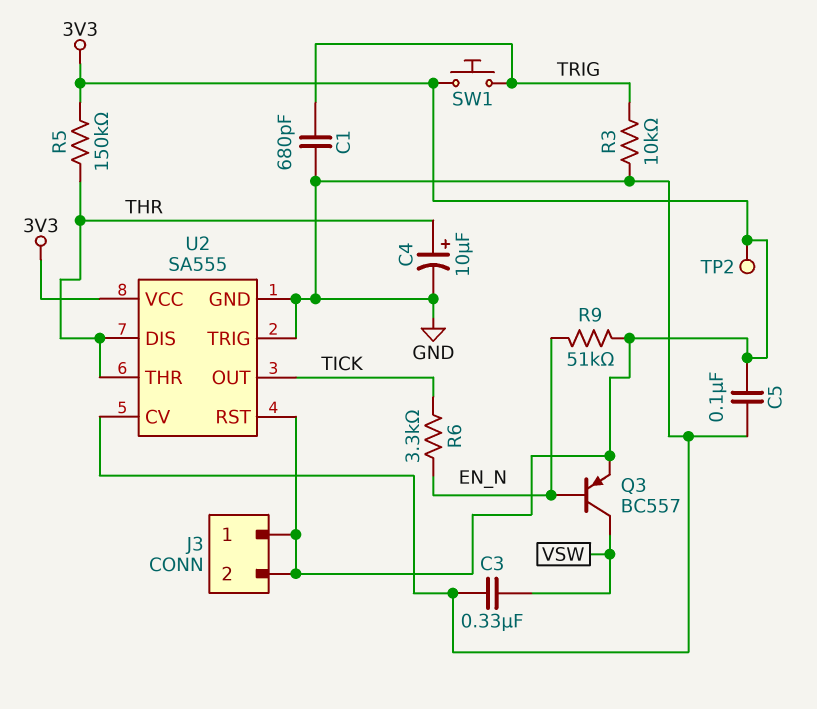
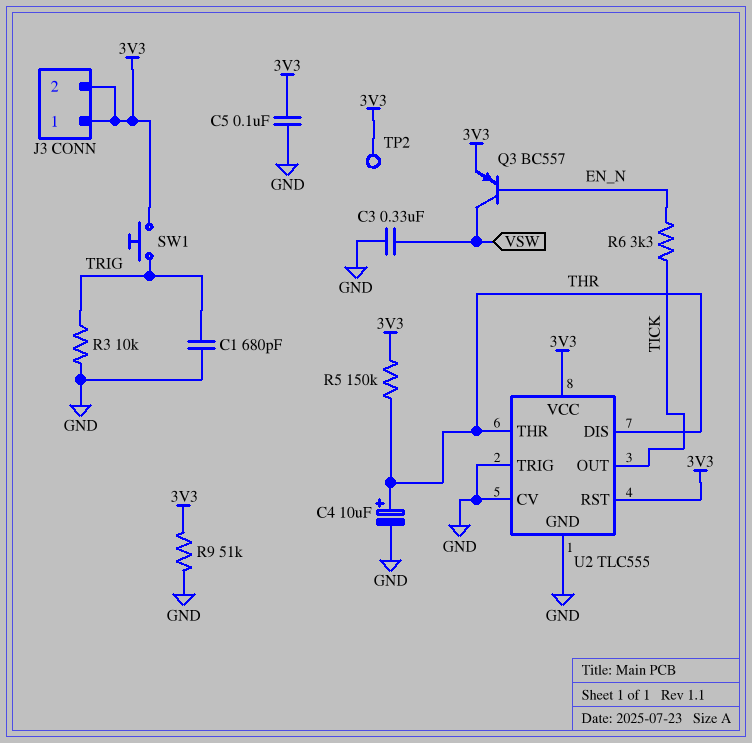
R9: 51k (3V3, EN_N) -> 51k (3V3, GND)
U2: SA555 -> TLC555

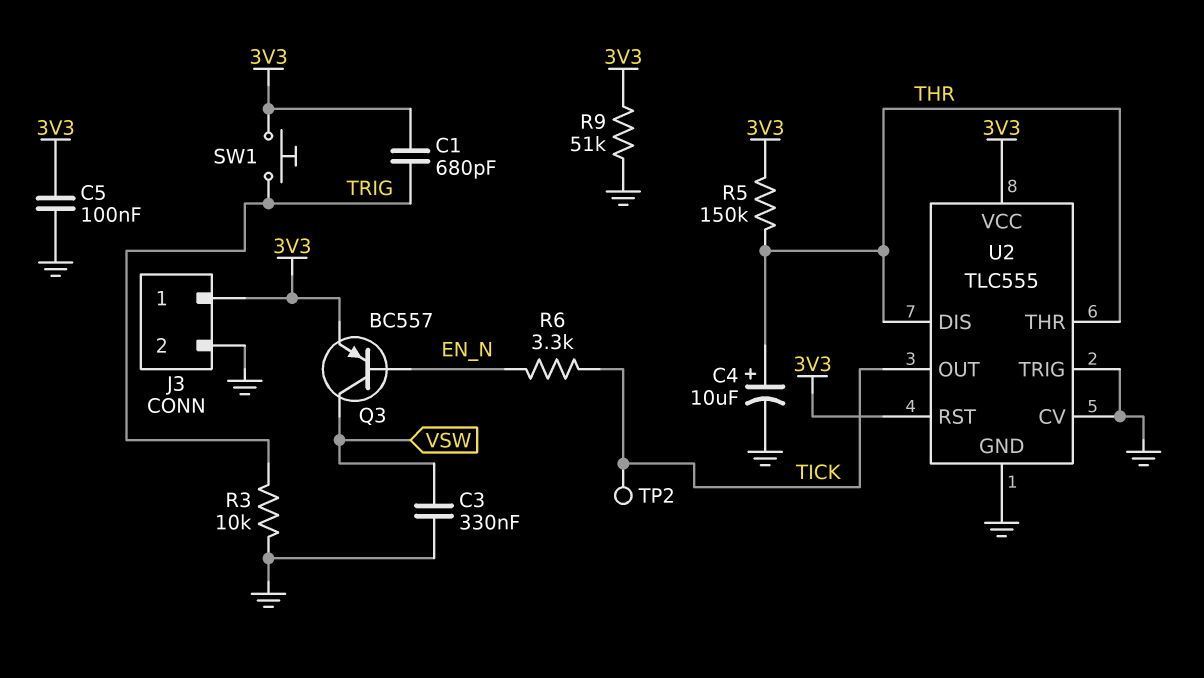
C1: 680pF (GND, TRIG) -> 680pF (3V3, TRIG)
J3 pin 2: 3V3 -> GND
TP2: test point (3V3) -> test point (TICK)

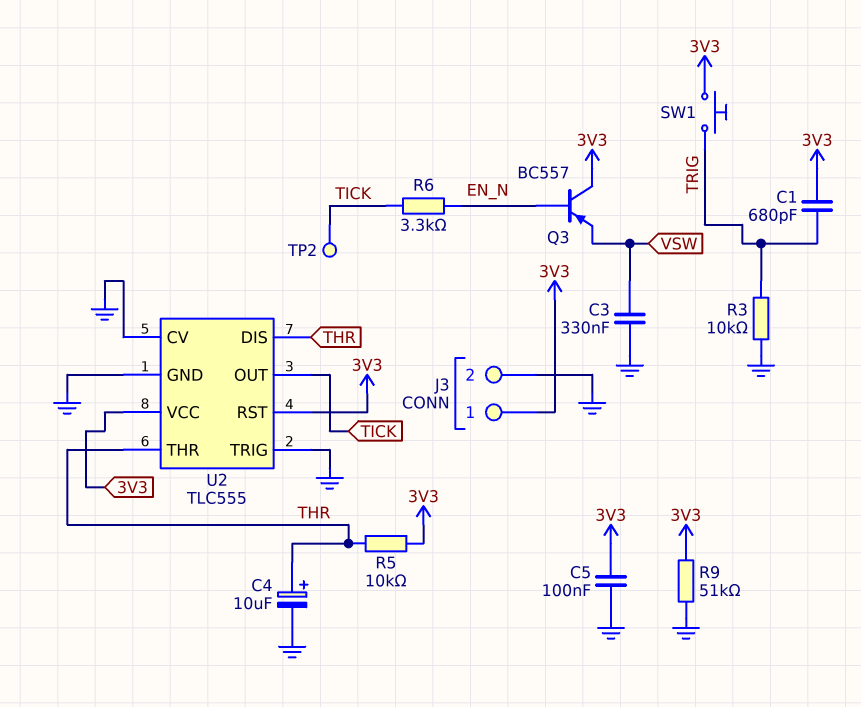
Q3: PNP BC557 (B EN_N, C VSW, E 3V3) -> PNP BC557 (B EN_N, C 3V3, E VSW)
R5: 150k (3V3, THR) -> 10k (3V3, THR)

